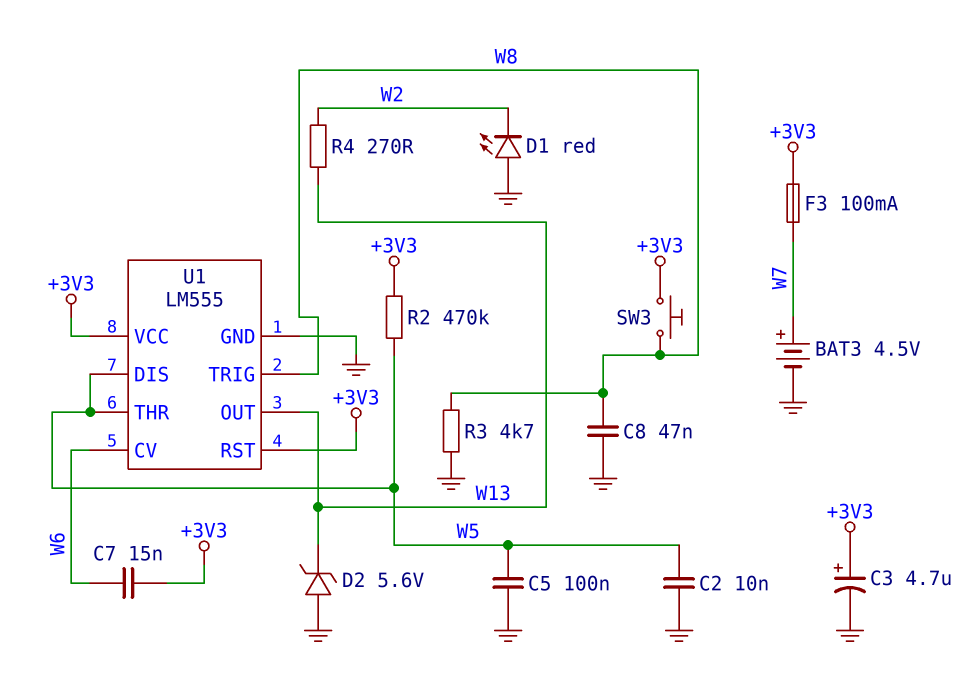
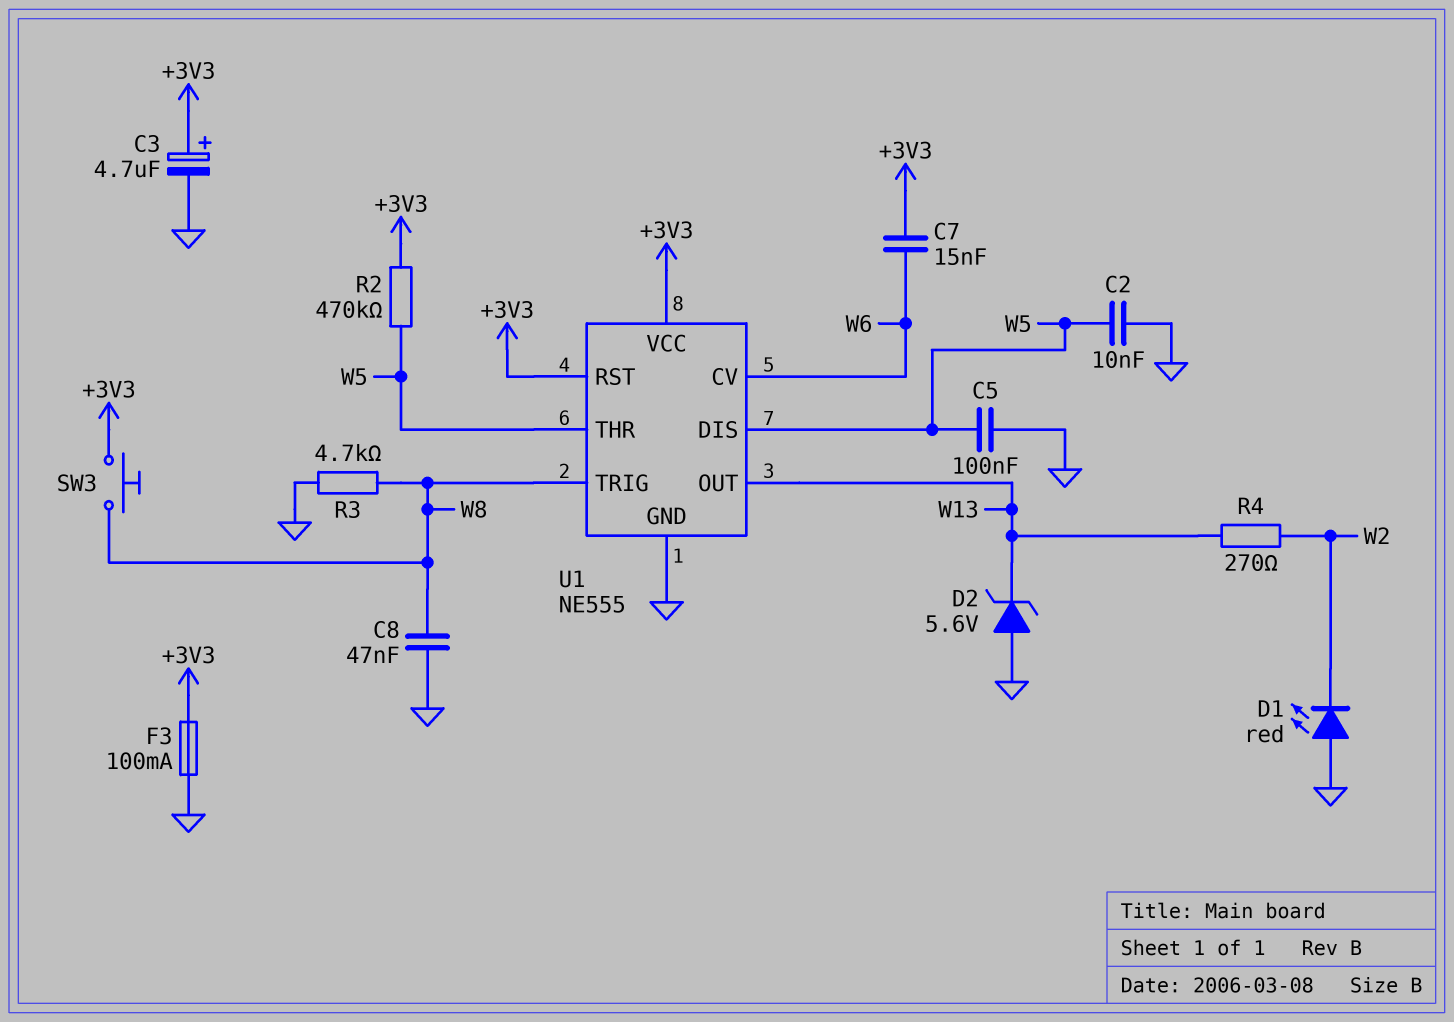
BAT3: 4.5V (plus W7, minus GND) -> none
F3: 100mA (+3V3, W7) -> 100mA (+3V3, GND)
U1: LM555 -> NE555

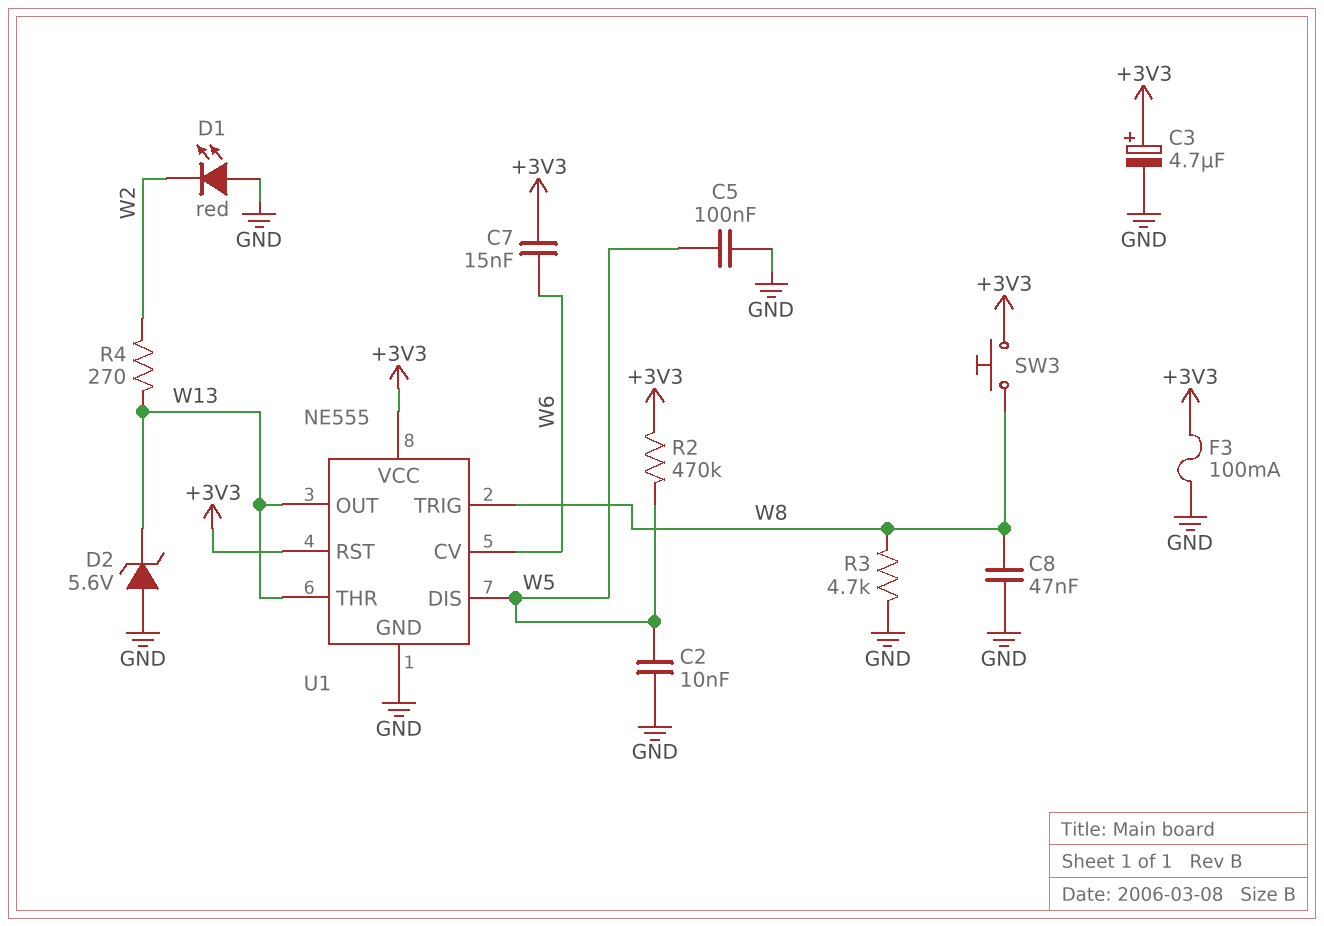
U1 pin THR: W5 -> W13

